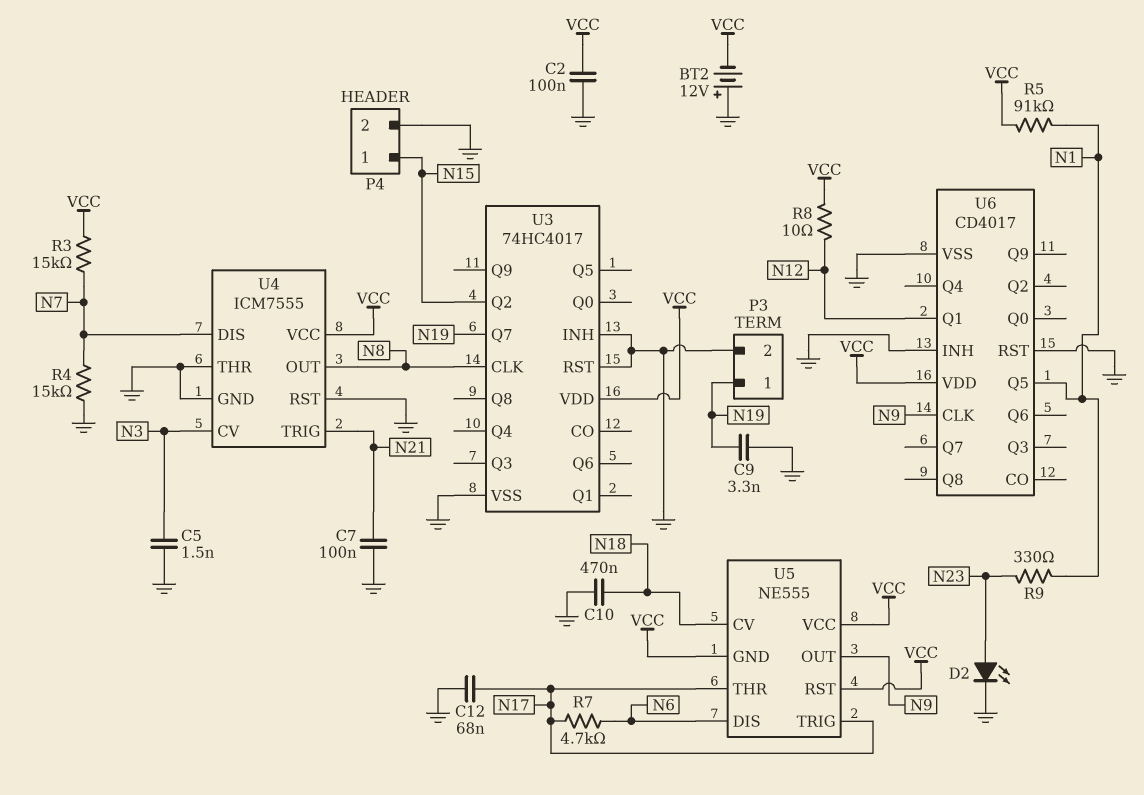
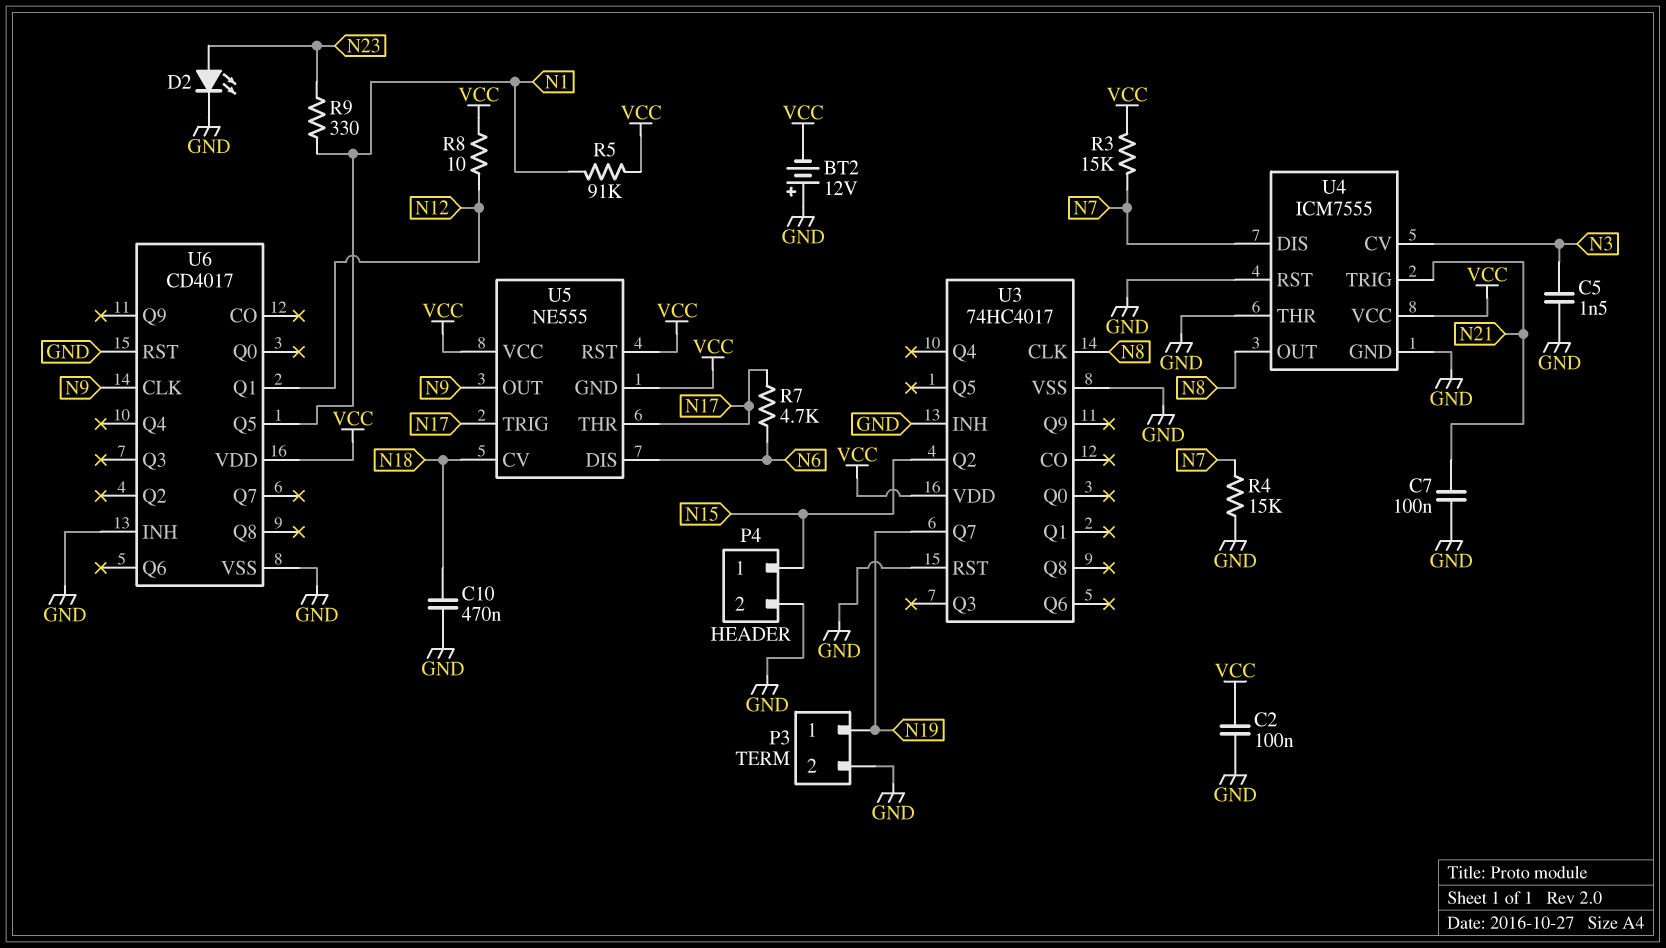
C9: 3.3nF (GND, N19) -> none
C12: 68nF (GND, N17) -> none

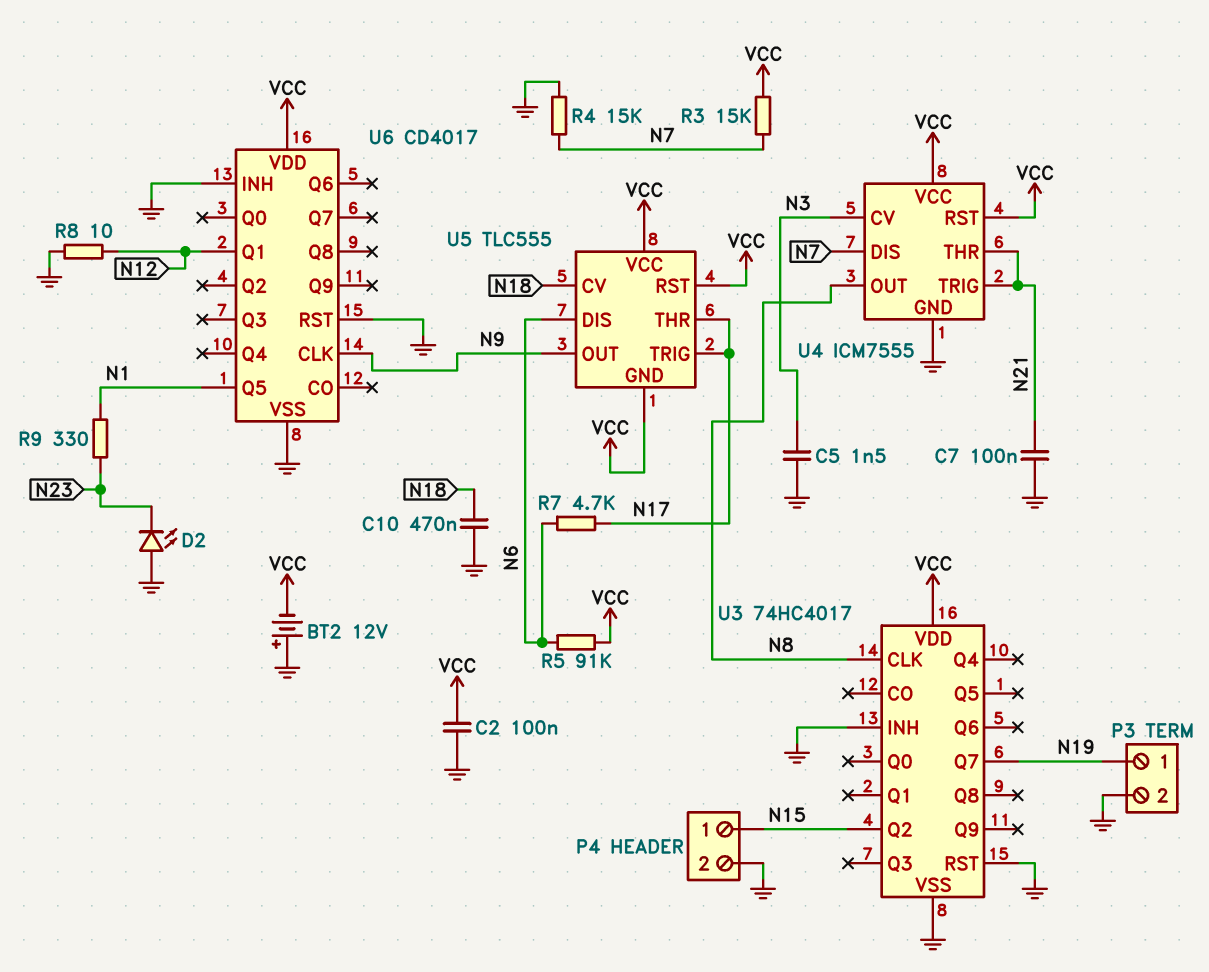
D2: LED (A N23, K GND) -> LED (A GND, K N23)
R5: 91k (N1, VCC) -> 91k (N6, VCC)
R8: 10 (N12, VCC) -> 10 (GND, N12)
U4 pin RST: GND -> VCC
U4 pin THR: GND -> N21
U5: NE555 -> TLC555

